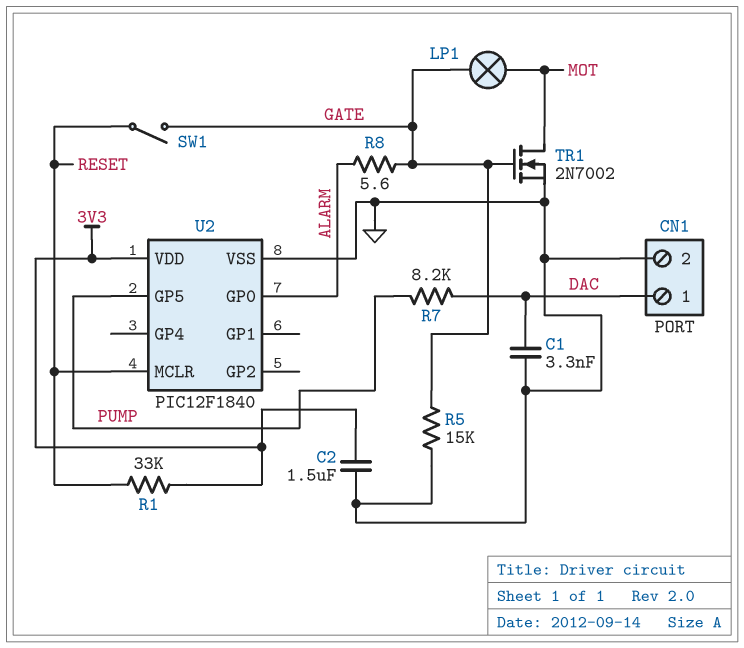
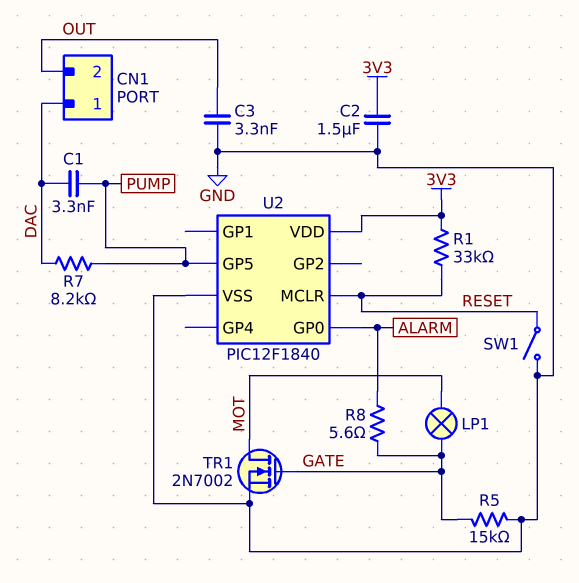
C1: 3.3nF (DAC, GND) -> 3.3nF (DAC, PUMP)
C3: none -> 3.3nF (GND, OUT)
CN1 pin 2: GND -> OUT
SW1: switch (GATE, RESET) -> switch (GND, RESET)

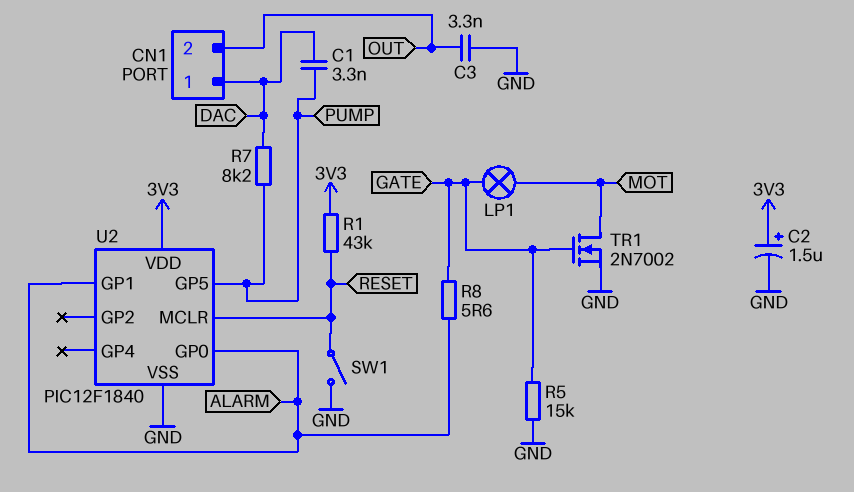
C2: 1.5uF (3V3, GND) -> 1.5uF (plus 3V3, minus GND)
R1: 33k (3V3, RESET) -> 43k (3V3, RESET)
U2 pin GP1: none -> ALARM

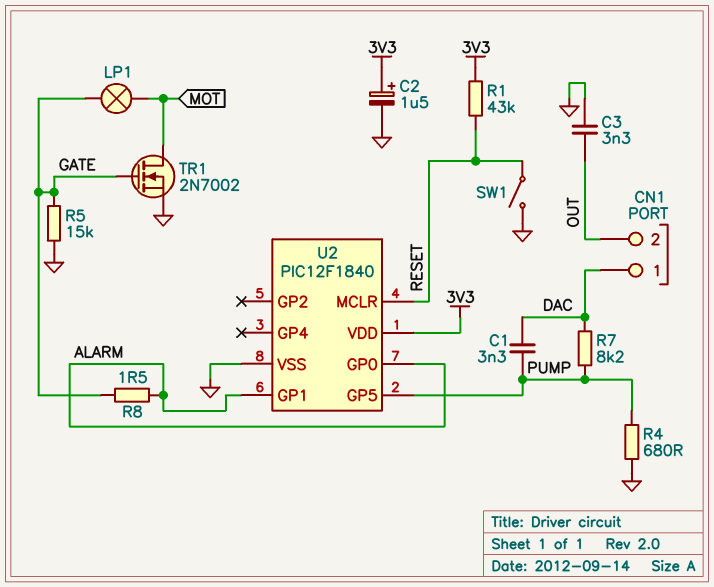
R4: none -> 680 (GND, PUMP)
R8: 5.6 (ALARM, GATE) -> 1.5 (ALARM, GATE)

